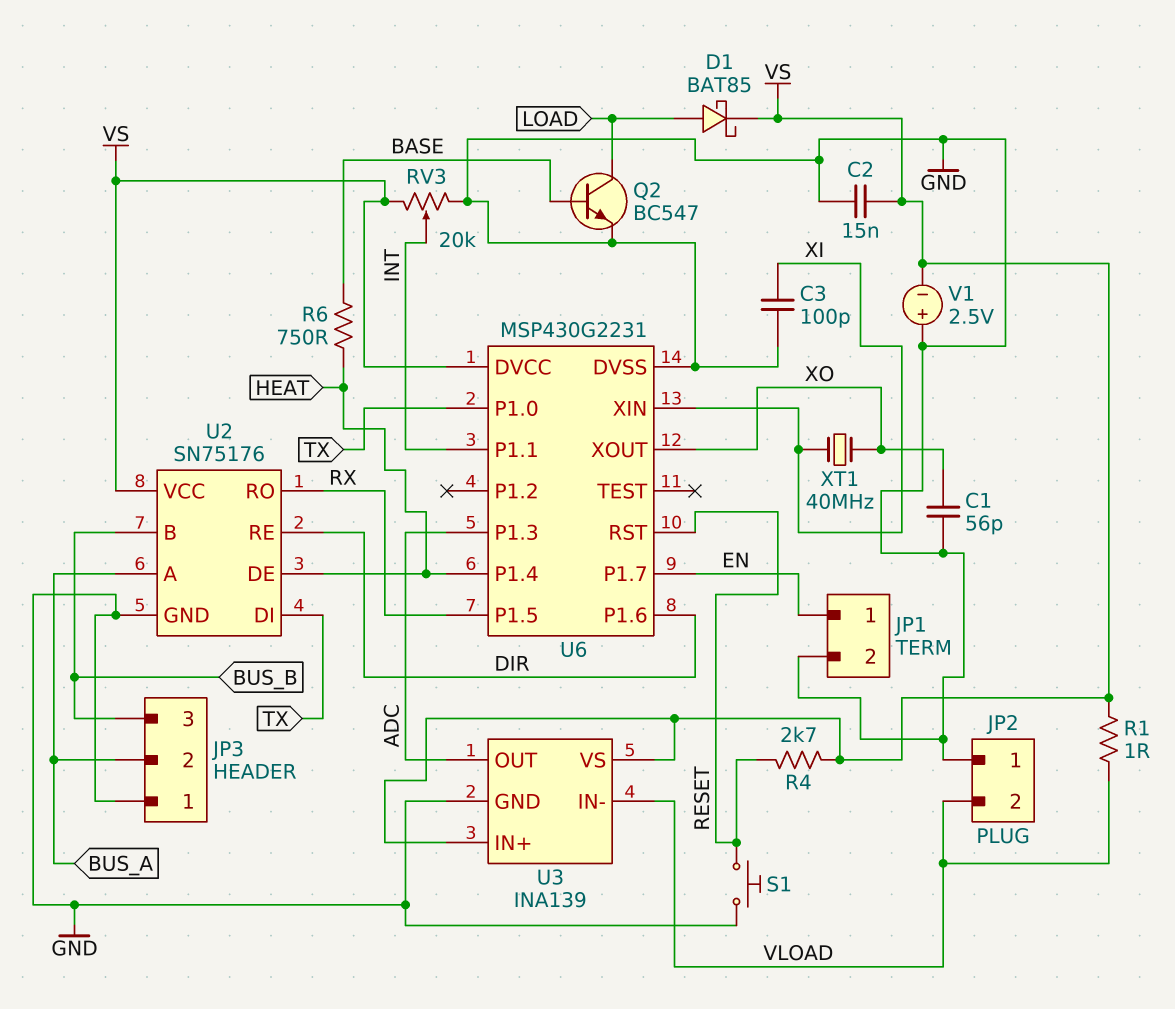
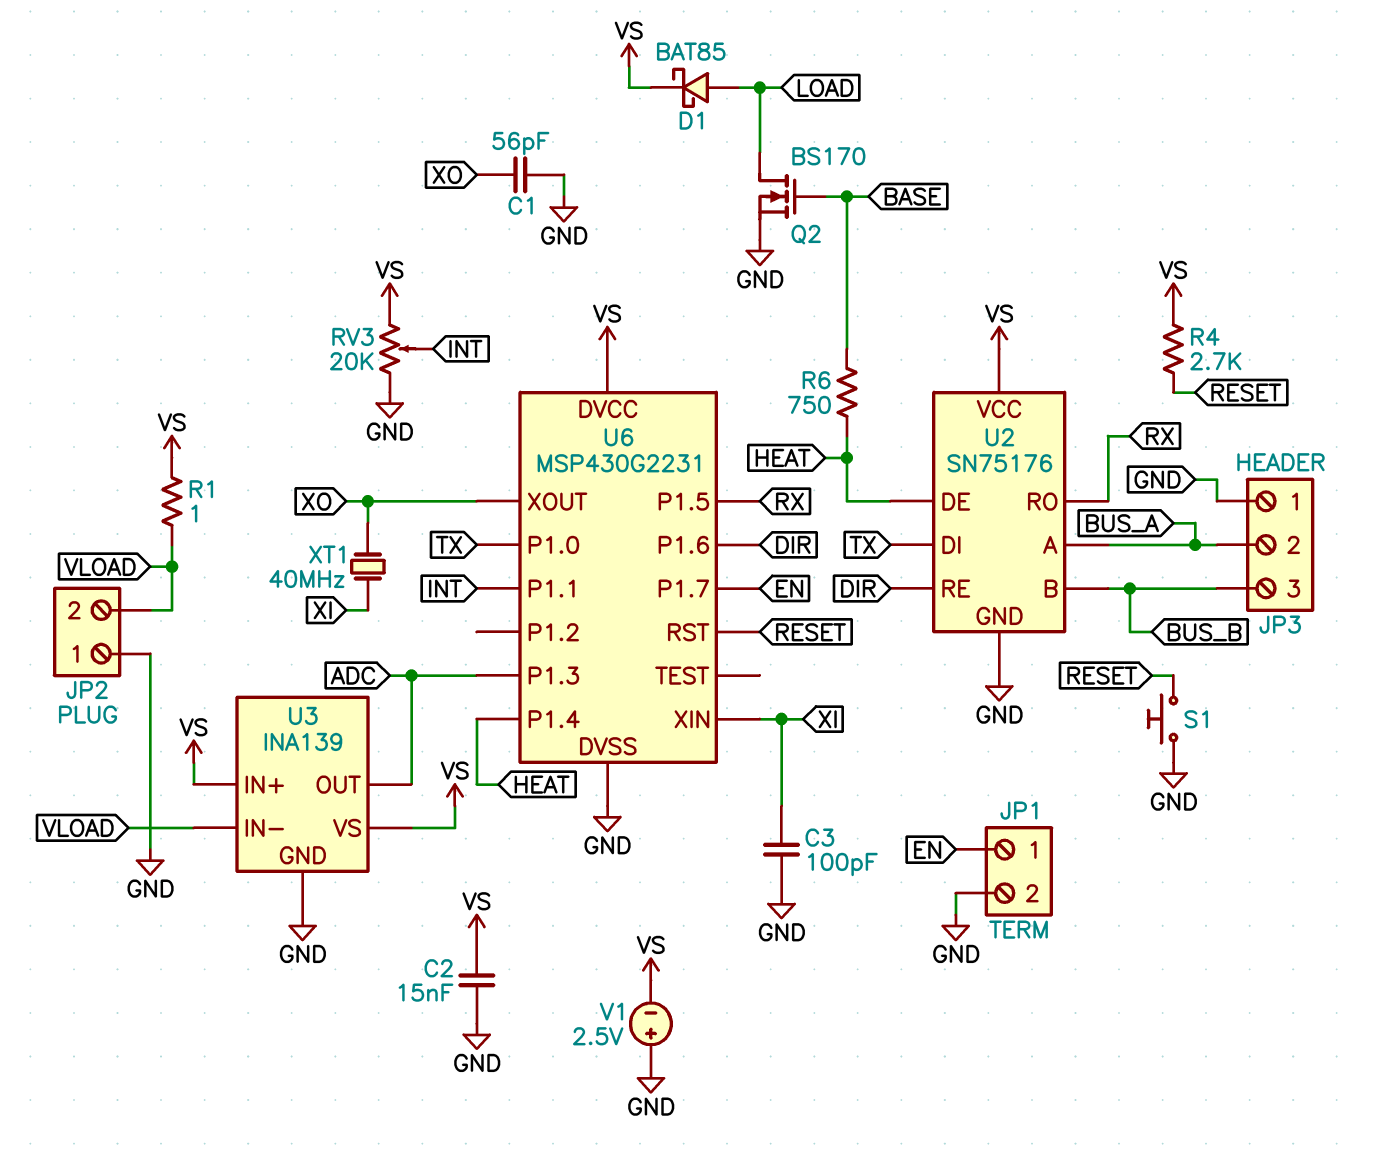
Q2: NPN BC547 (B BASE, C LOAD, E GND) -> NMOS BS170 (G BASE, D LOAD, S GND)

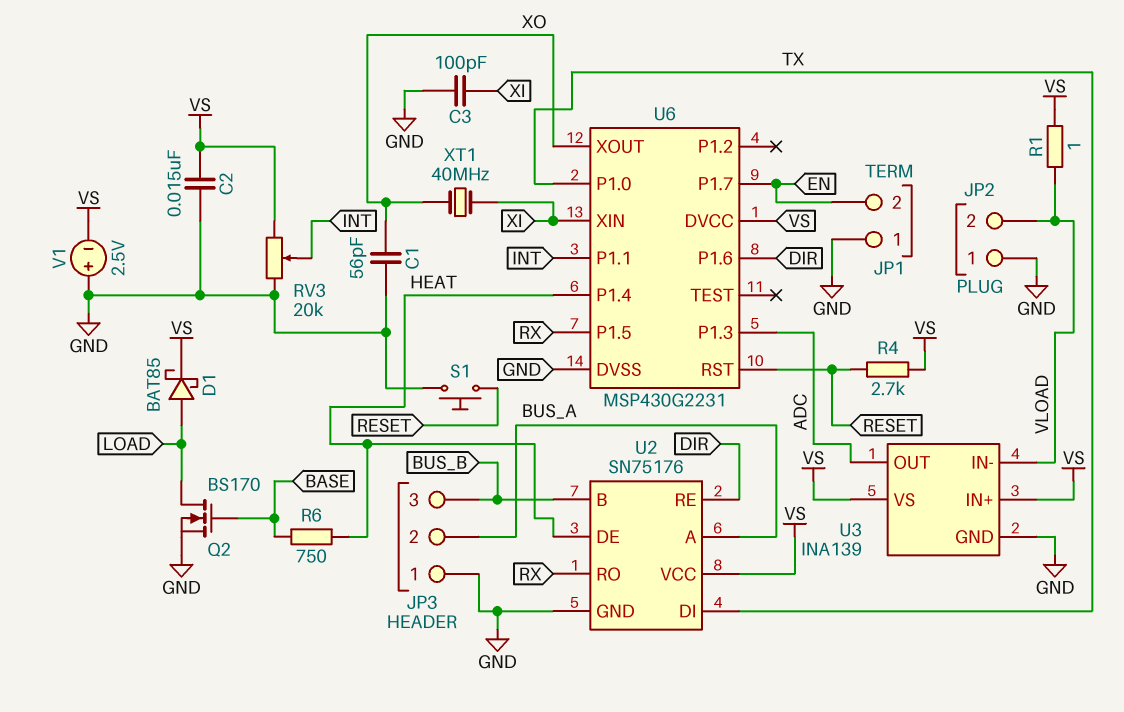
JP1 pin 1: EN -> GND
JP1 pin 2: GND -> EN

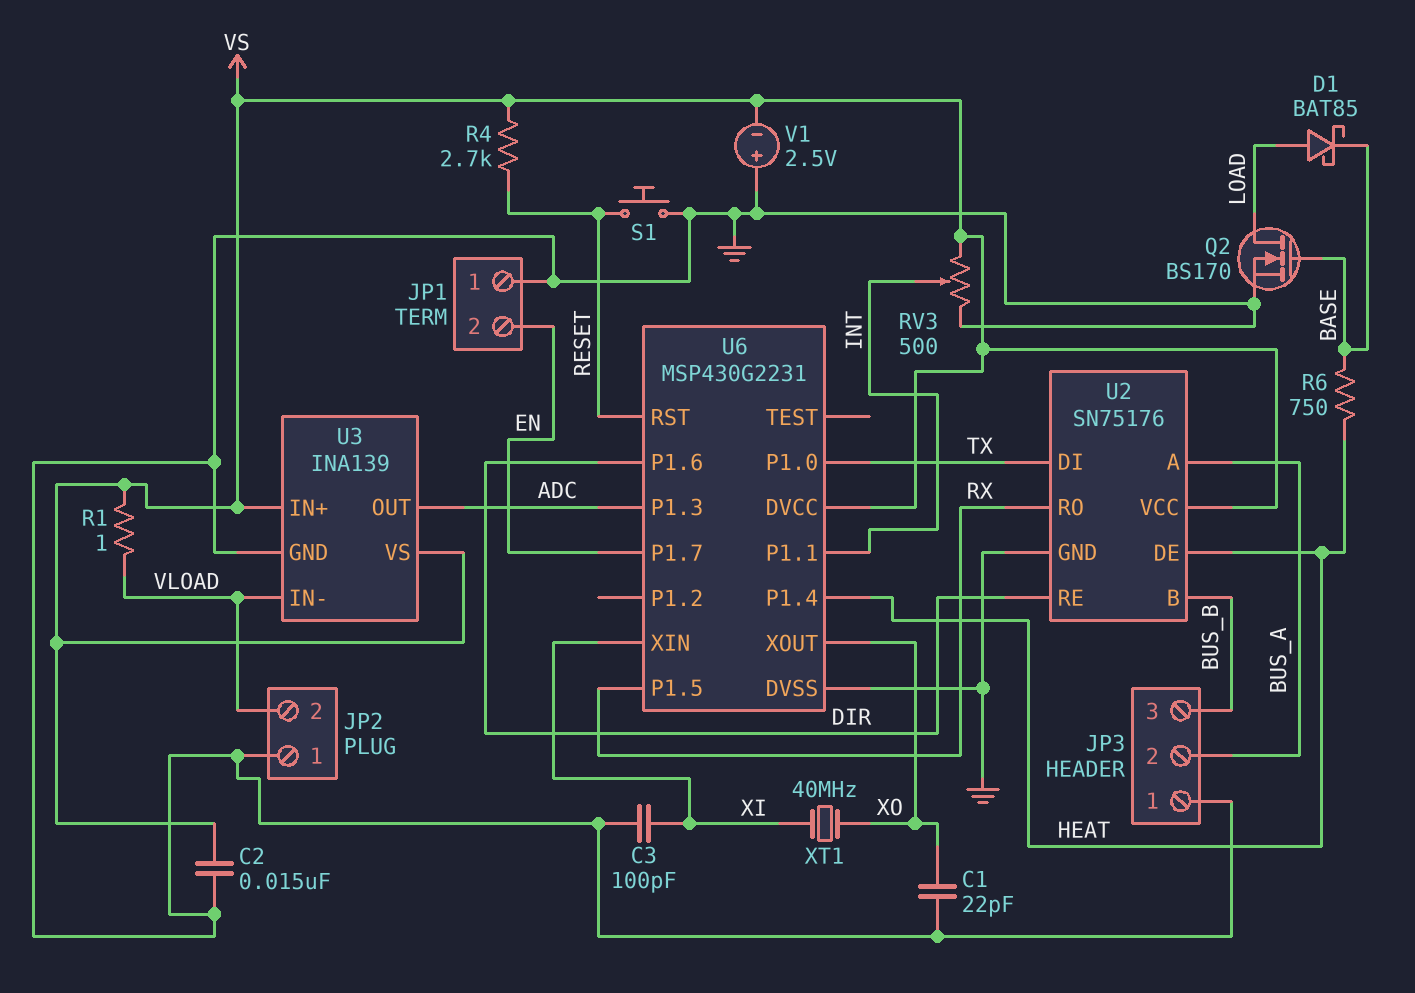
C1: 56pF (GND, XO) -> 22pF (GND, XO)
D1: schottky BAT85 (A LOAD, K VS) -> schottky BAT85 (A LOAD, K BASE)
RV3: 20k (GND, VS, wiper INT) -> 500 (GND, VS, wiper INT)

